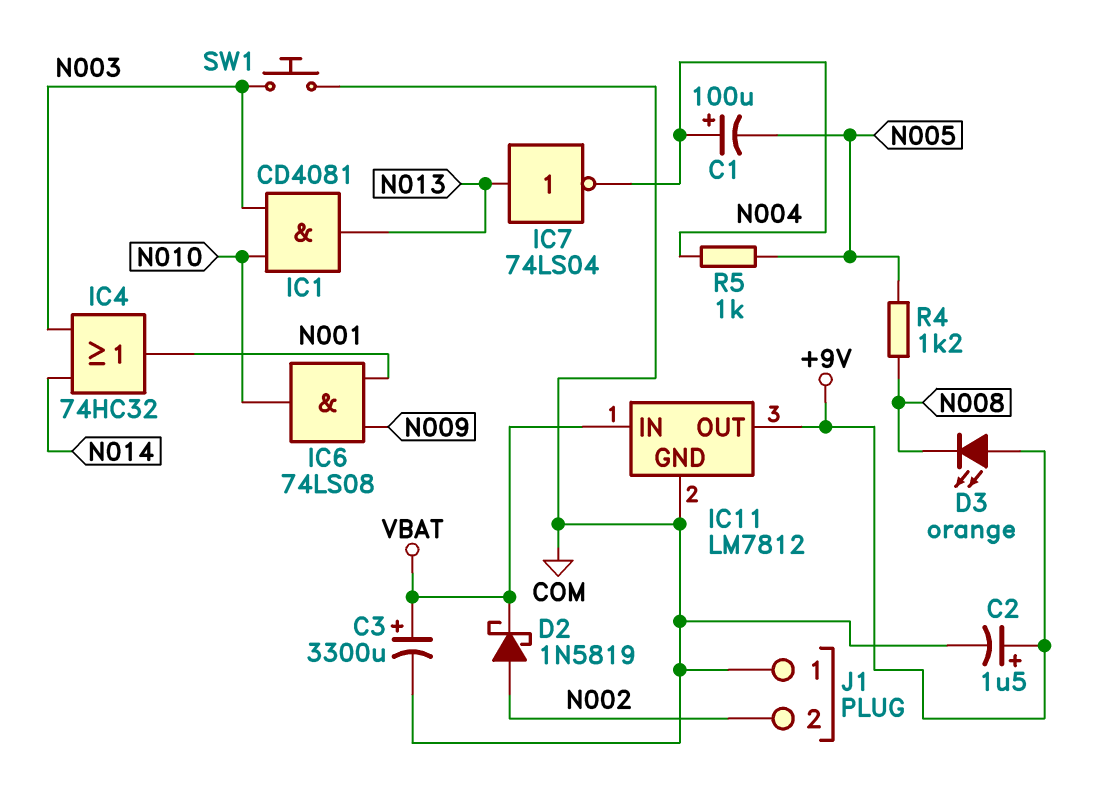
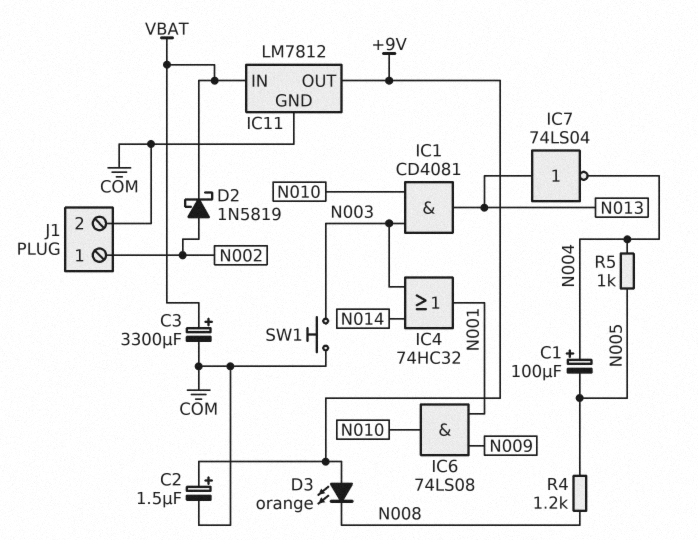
J1 pin 1: COM -> N002
J1 pin 2: N002 -> COM

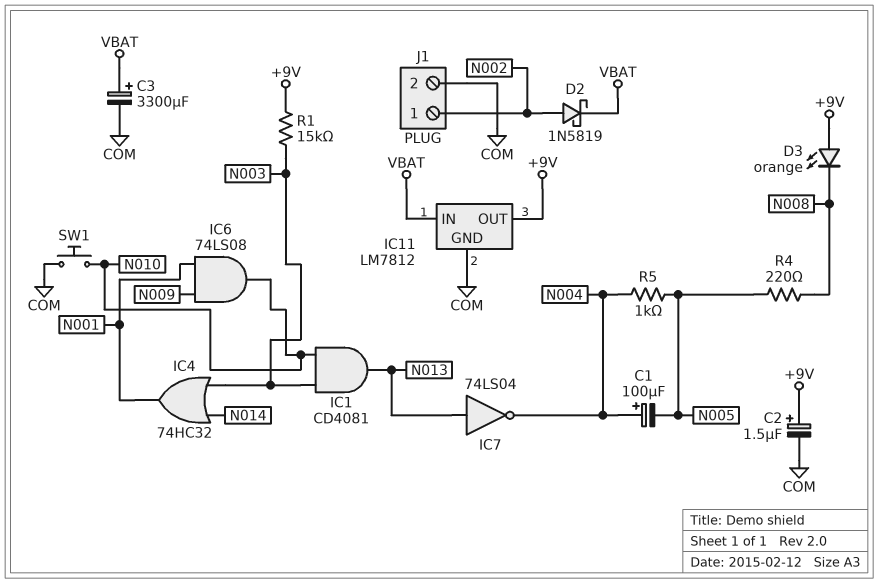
R1: none -> 15k (+9V, N003)
R4: 1.2k (N005, N008) -> 220 (N005, N008)
SW1: button (COM, N003) -> button (COM, N010)

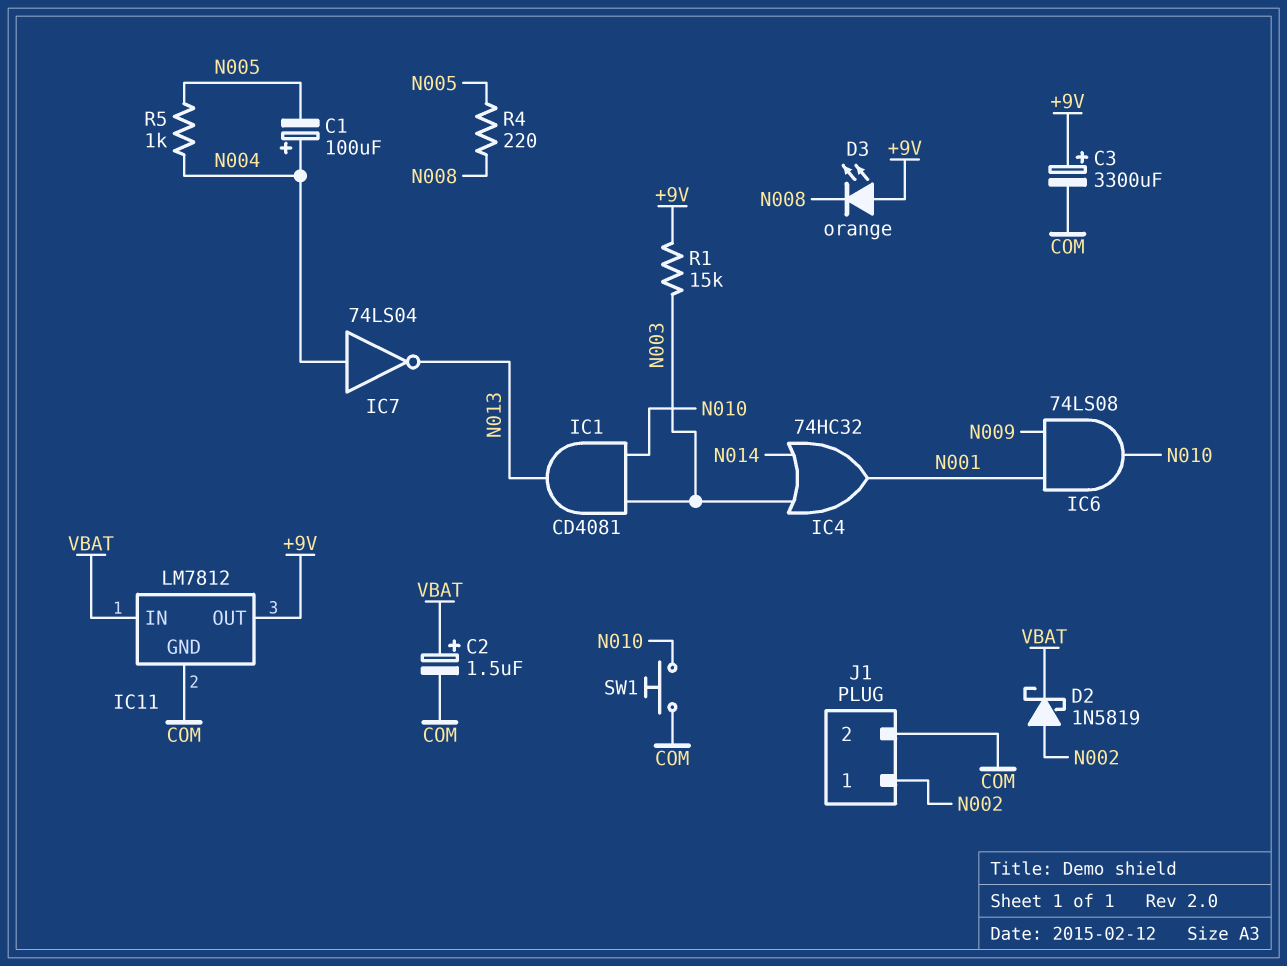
C2: 1.5uF (plus +9V, minus COM) -> 1.5uF (plus VBAT, minus COM)
C3: 3300uF (plus VBAT, minus COM) -> 3300uF (plus +9V, minus COM)
IC7: NOT 74LS04 (in N013, out N004) -> NOT 74LS04 (in N004, out N013)

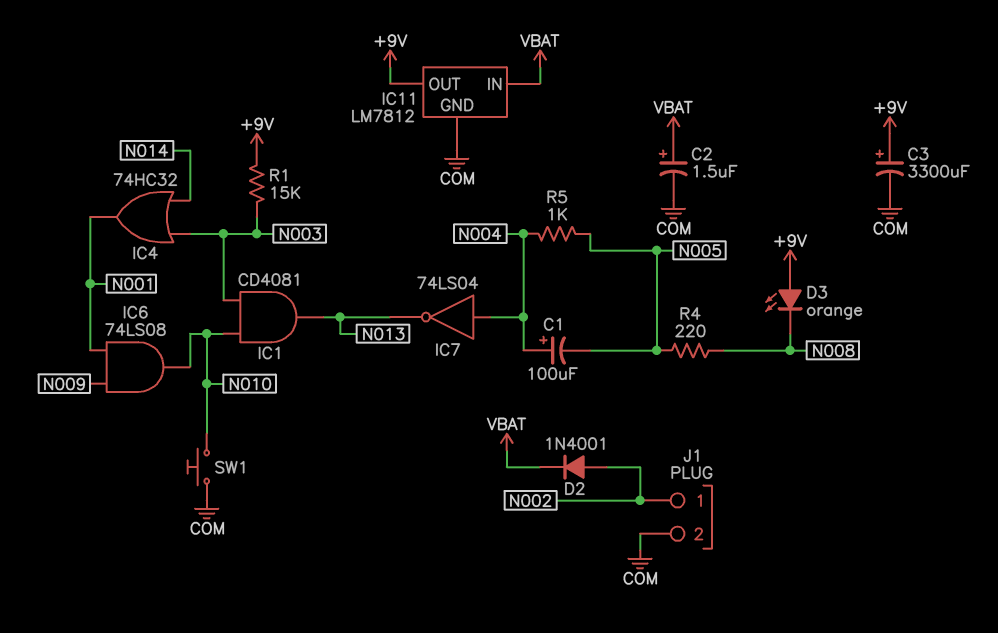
D2: schottky 1N5819 (A N002, K VBAT) -> diode 1N4001 (A N002, K VBAT)

